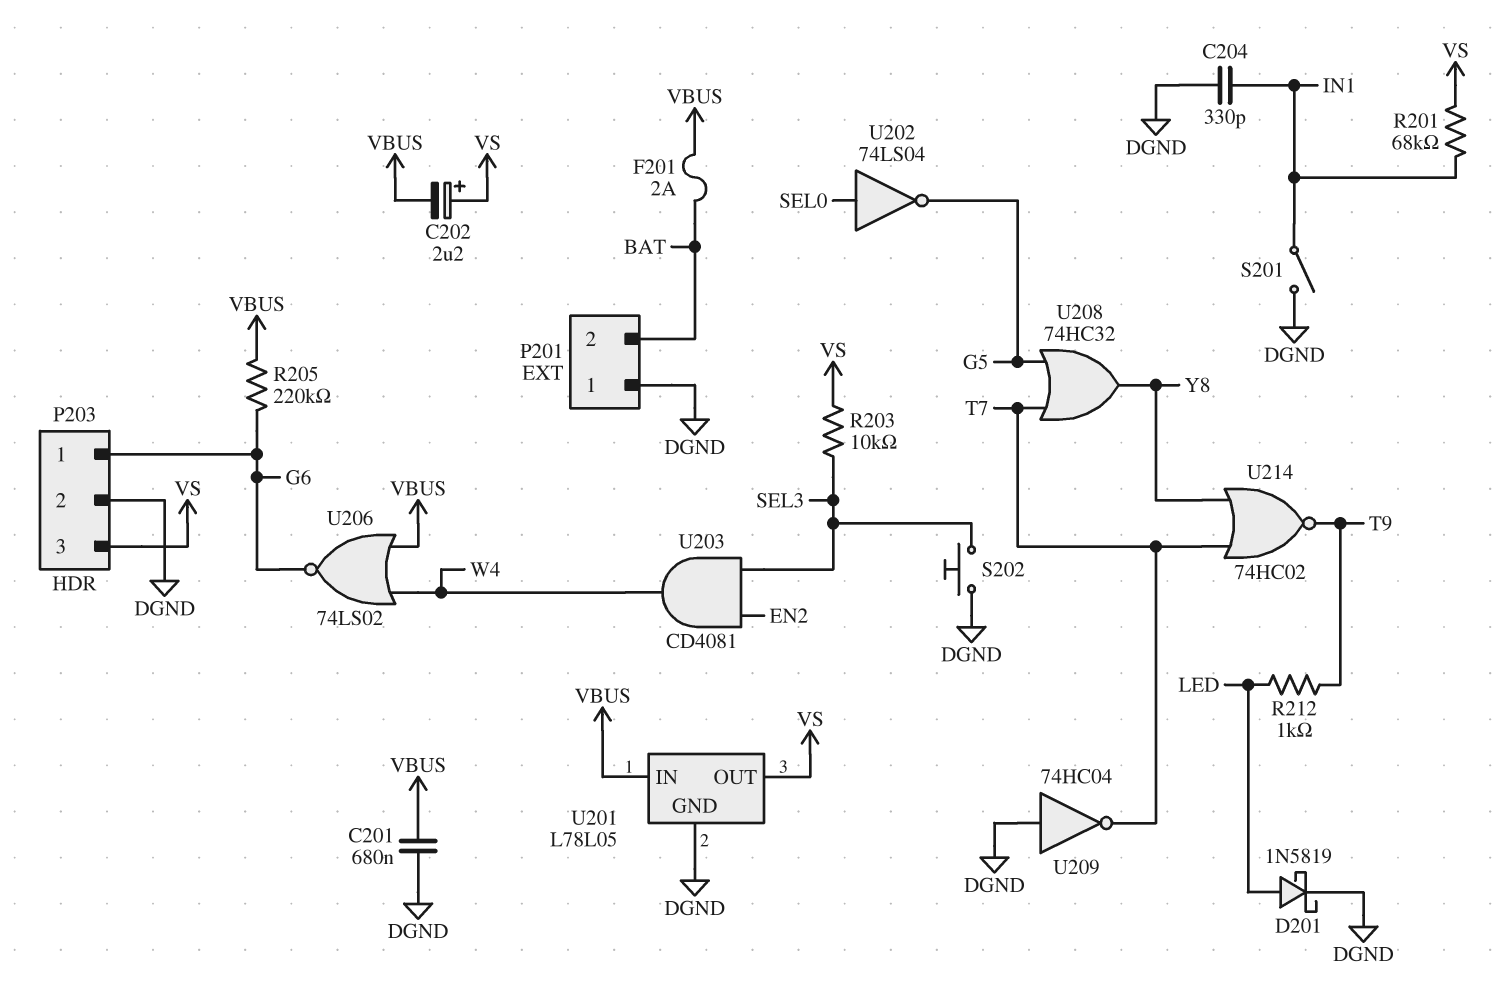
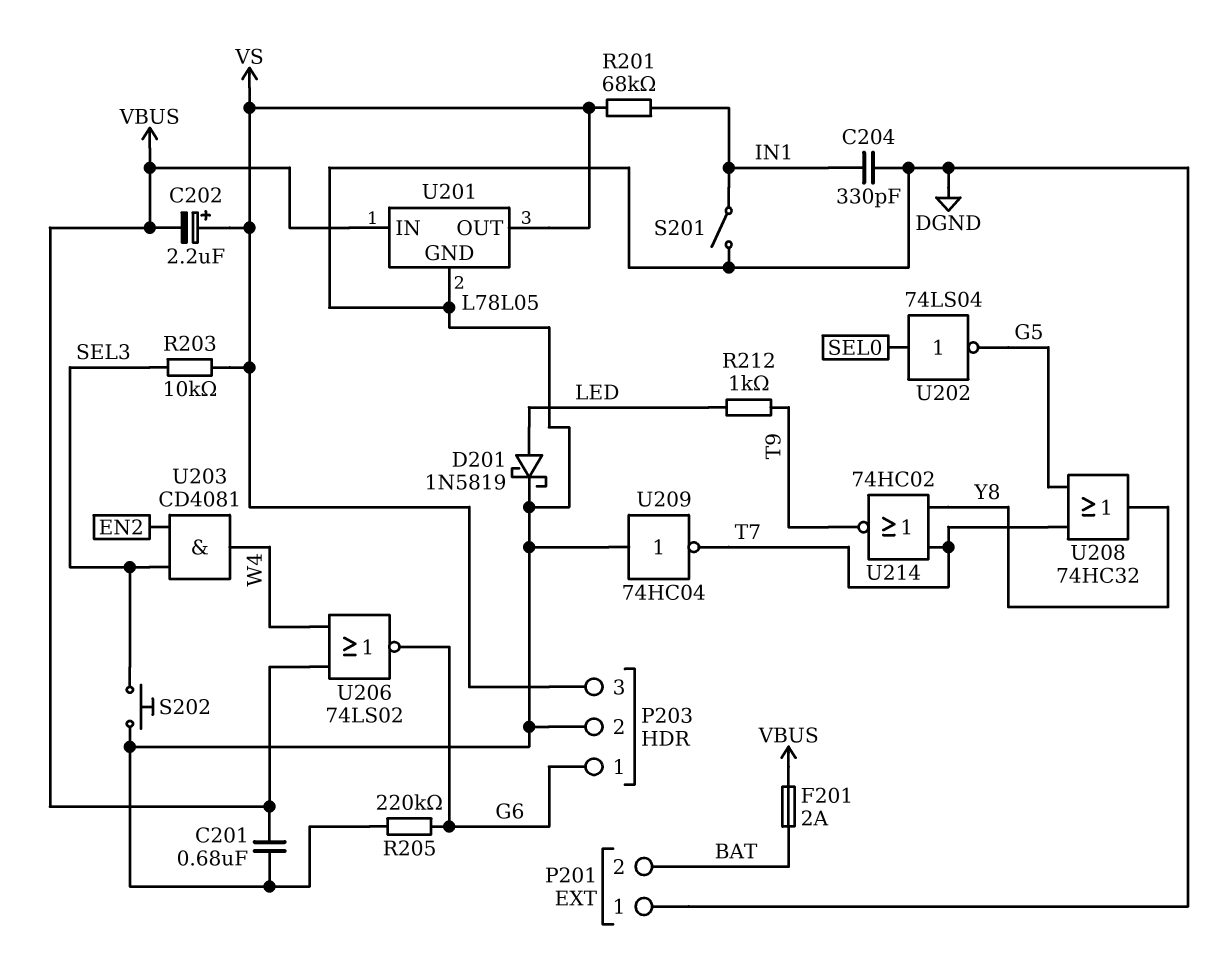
R205: 220k (G6, VBUS) -> 220k (DGND, G6)

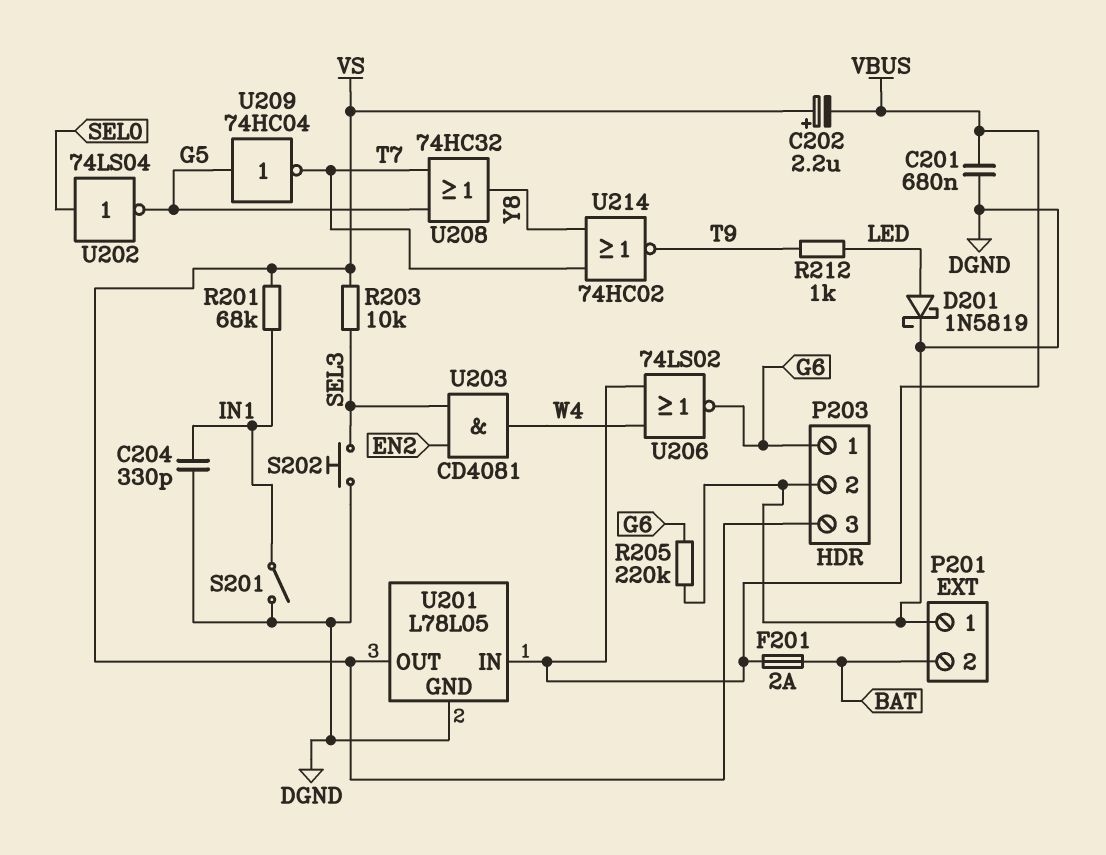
U209: NOT 74HC04 (in DGND, out T7) -> NOT 74HC04 (in G5, out T7)

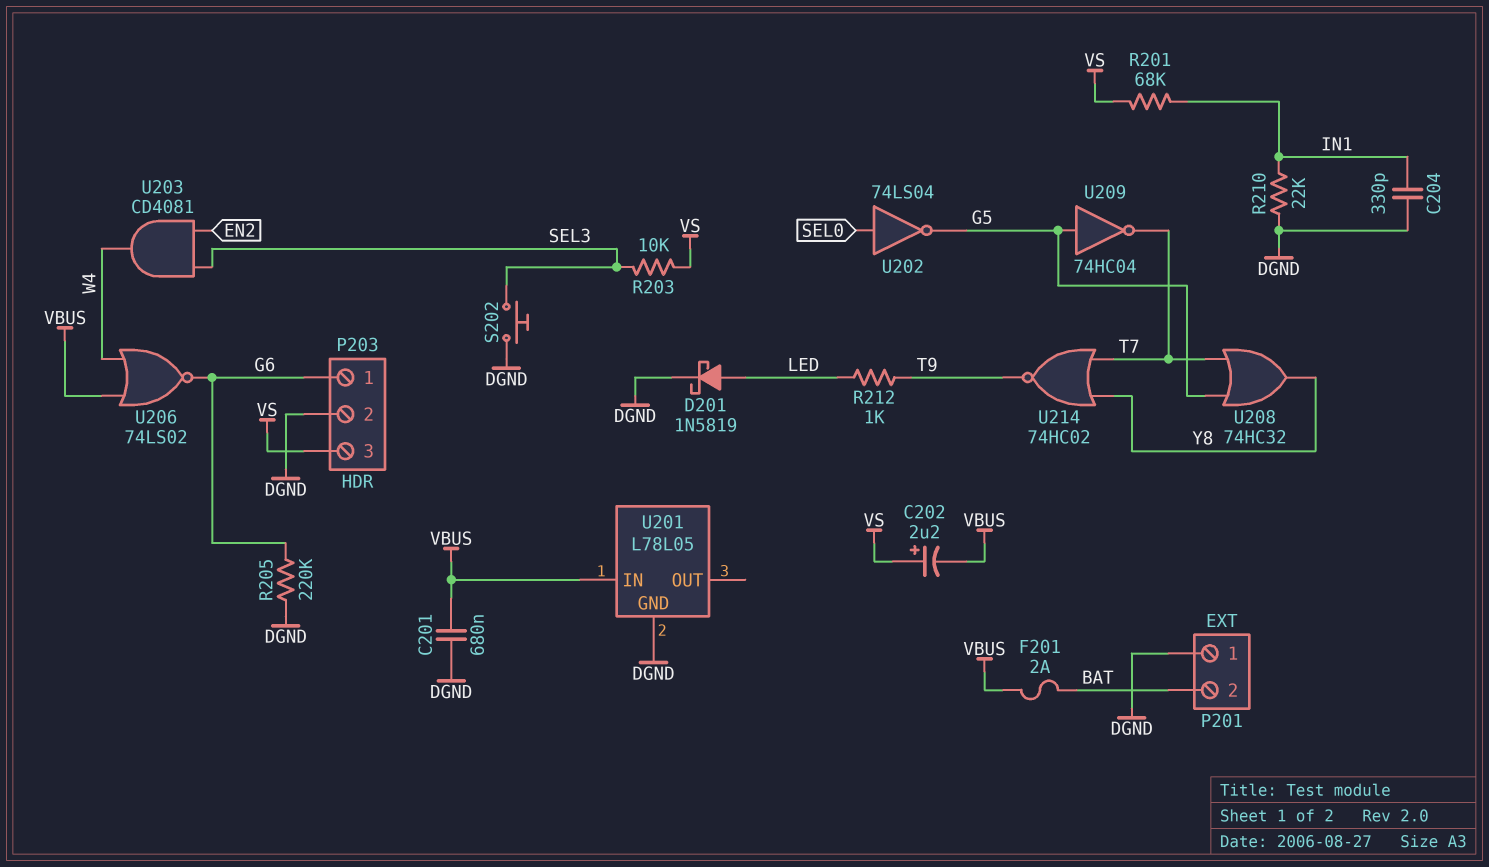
R210: none -> 22k (DGND, IN1)
S201: switch (DGND, IN1) -> none
U201 pin OUT: VS -> none

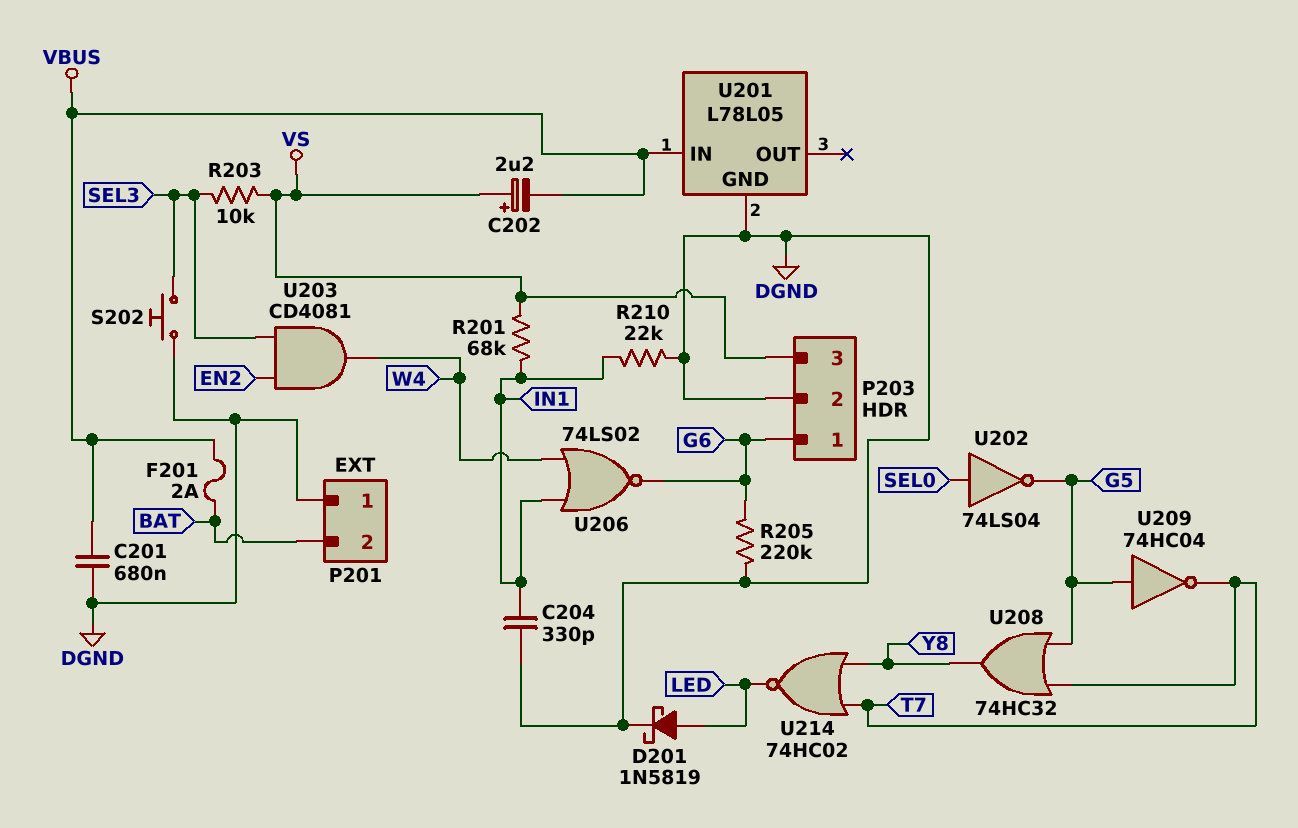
R212: 1k (LED, T9) -> none
U206: NOR 74LS02 (in VBUS, in W4, out G6) -> NOR 74LS02 (in IN1, in W4, out G6)
U214: NOR 74HC02 (in T7, in Y8, out T9) -> NOR 74HC02 (in T7, in Y8, out LED)

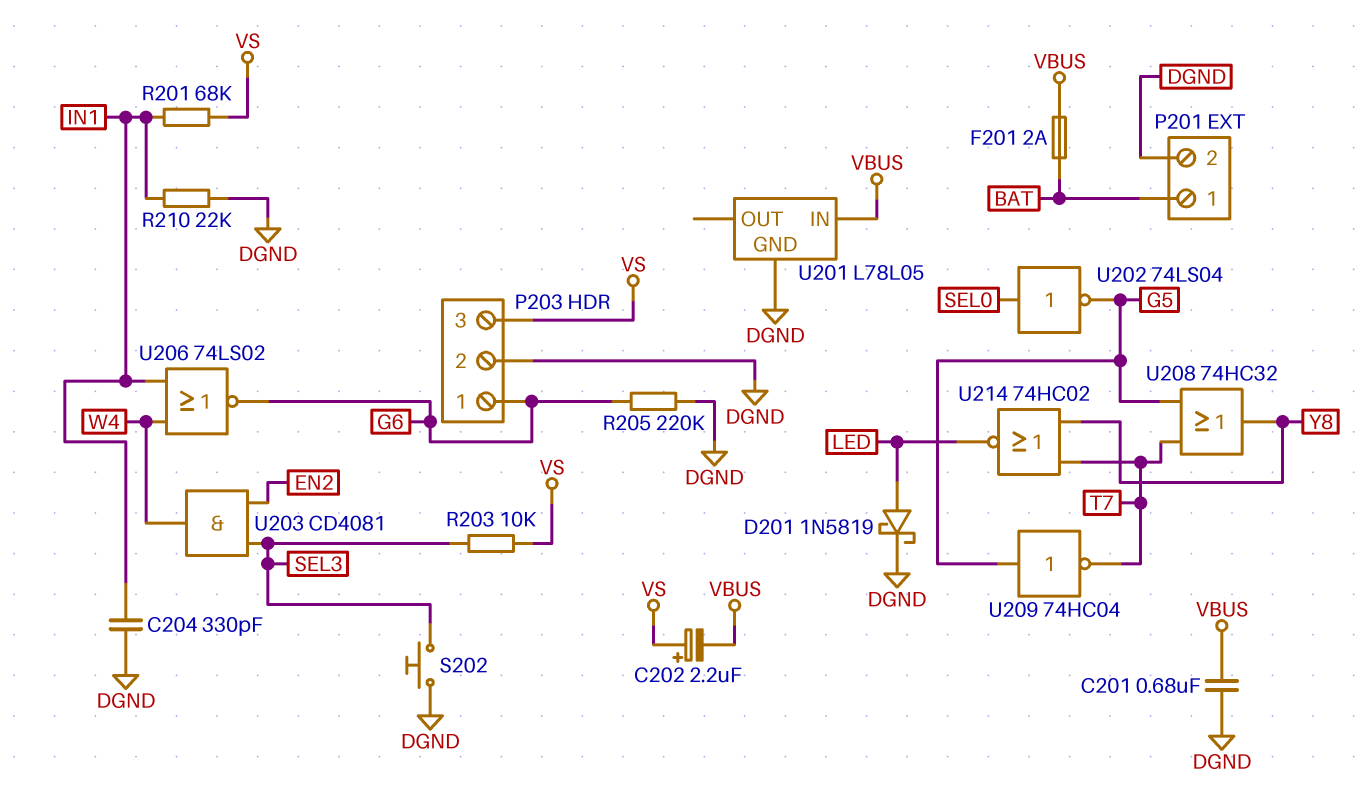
P201 pin 1: DGND -> BAT
P201 pin 2: BAT -> DGND

